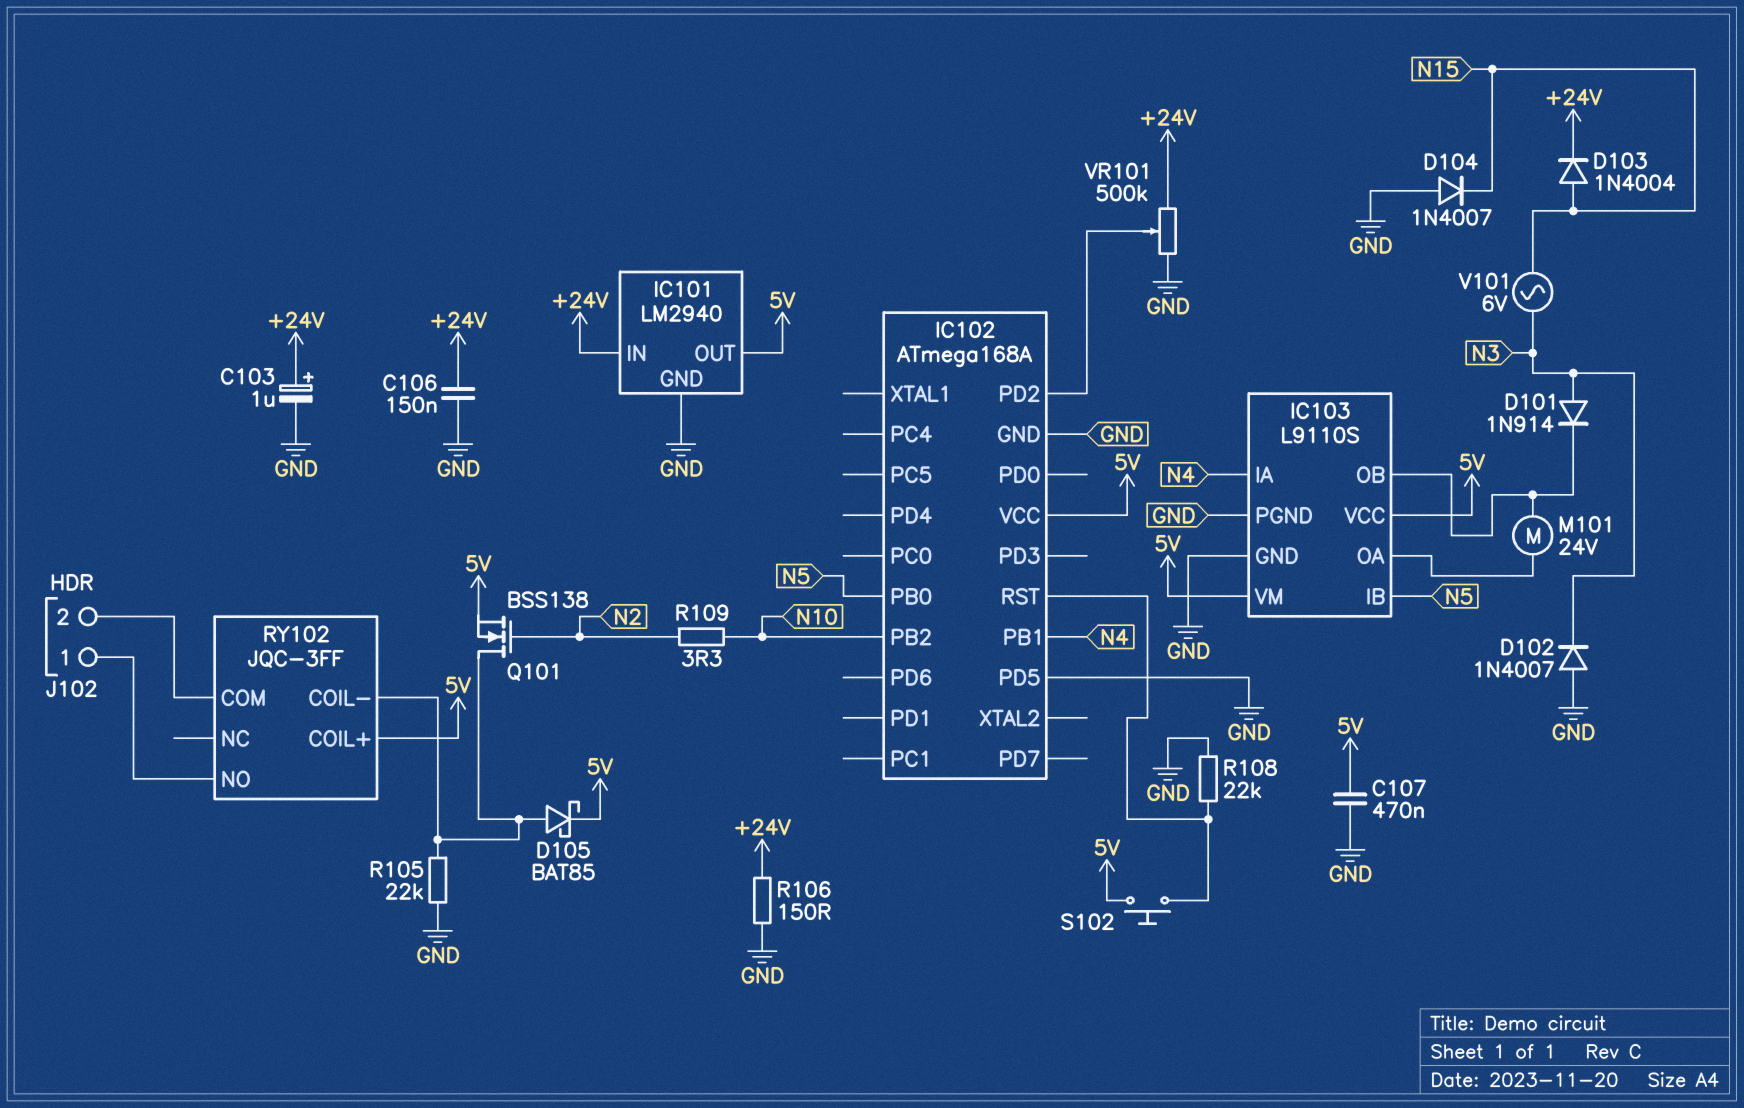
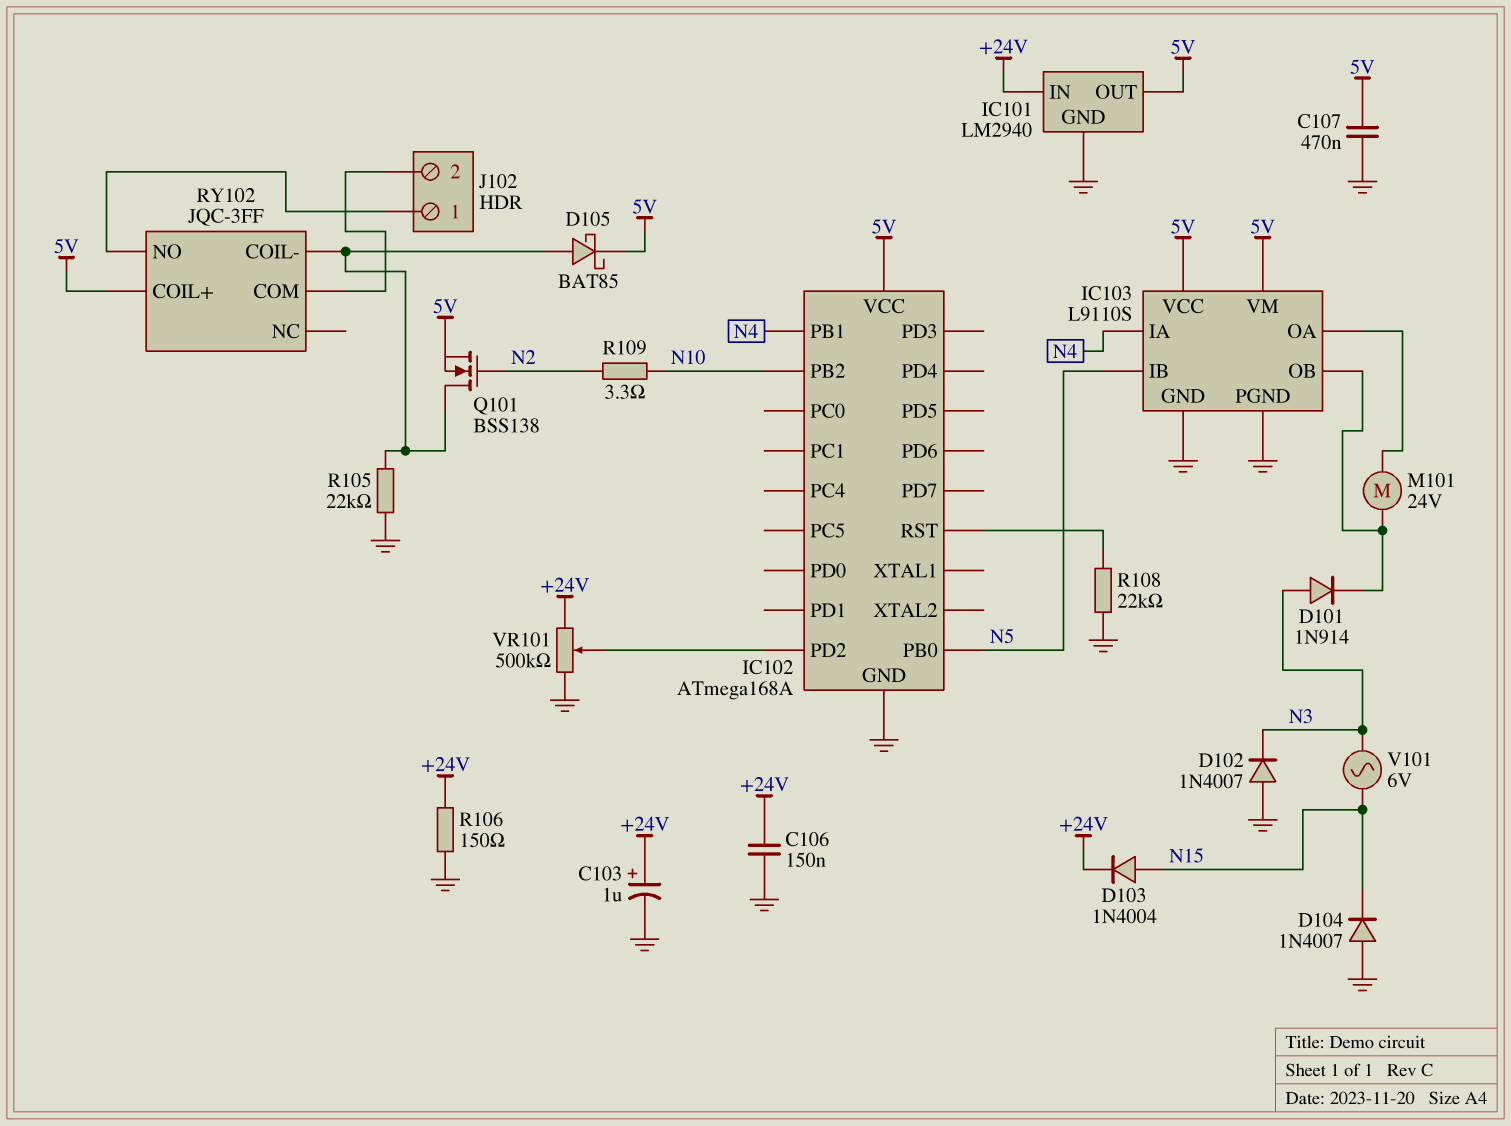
IC102 pin PD5: GND -> none
S102: button (5V, IC102/RST) -> none

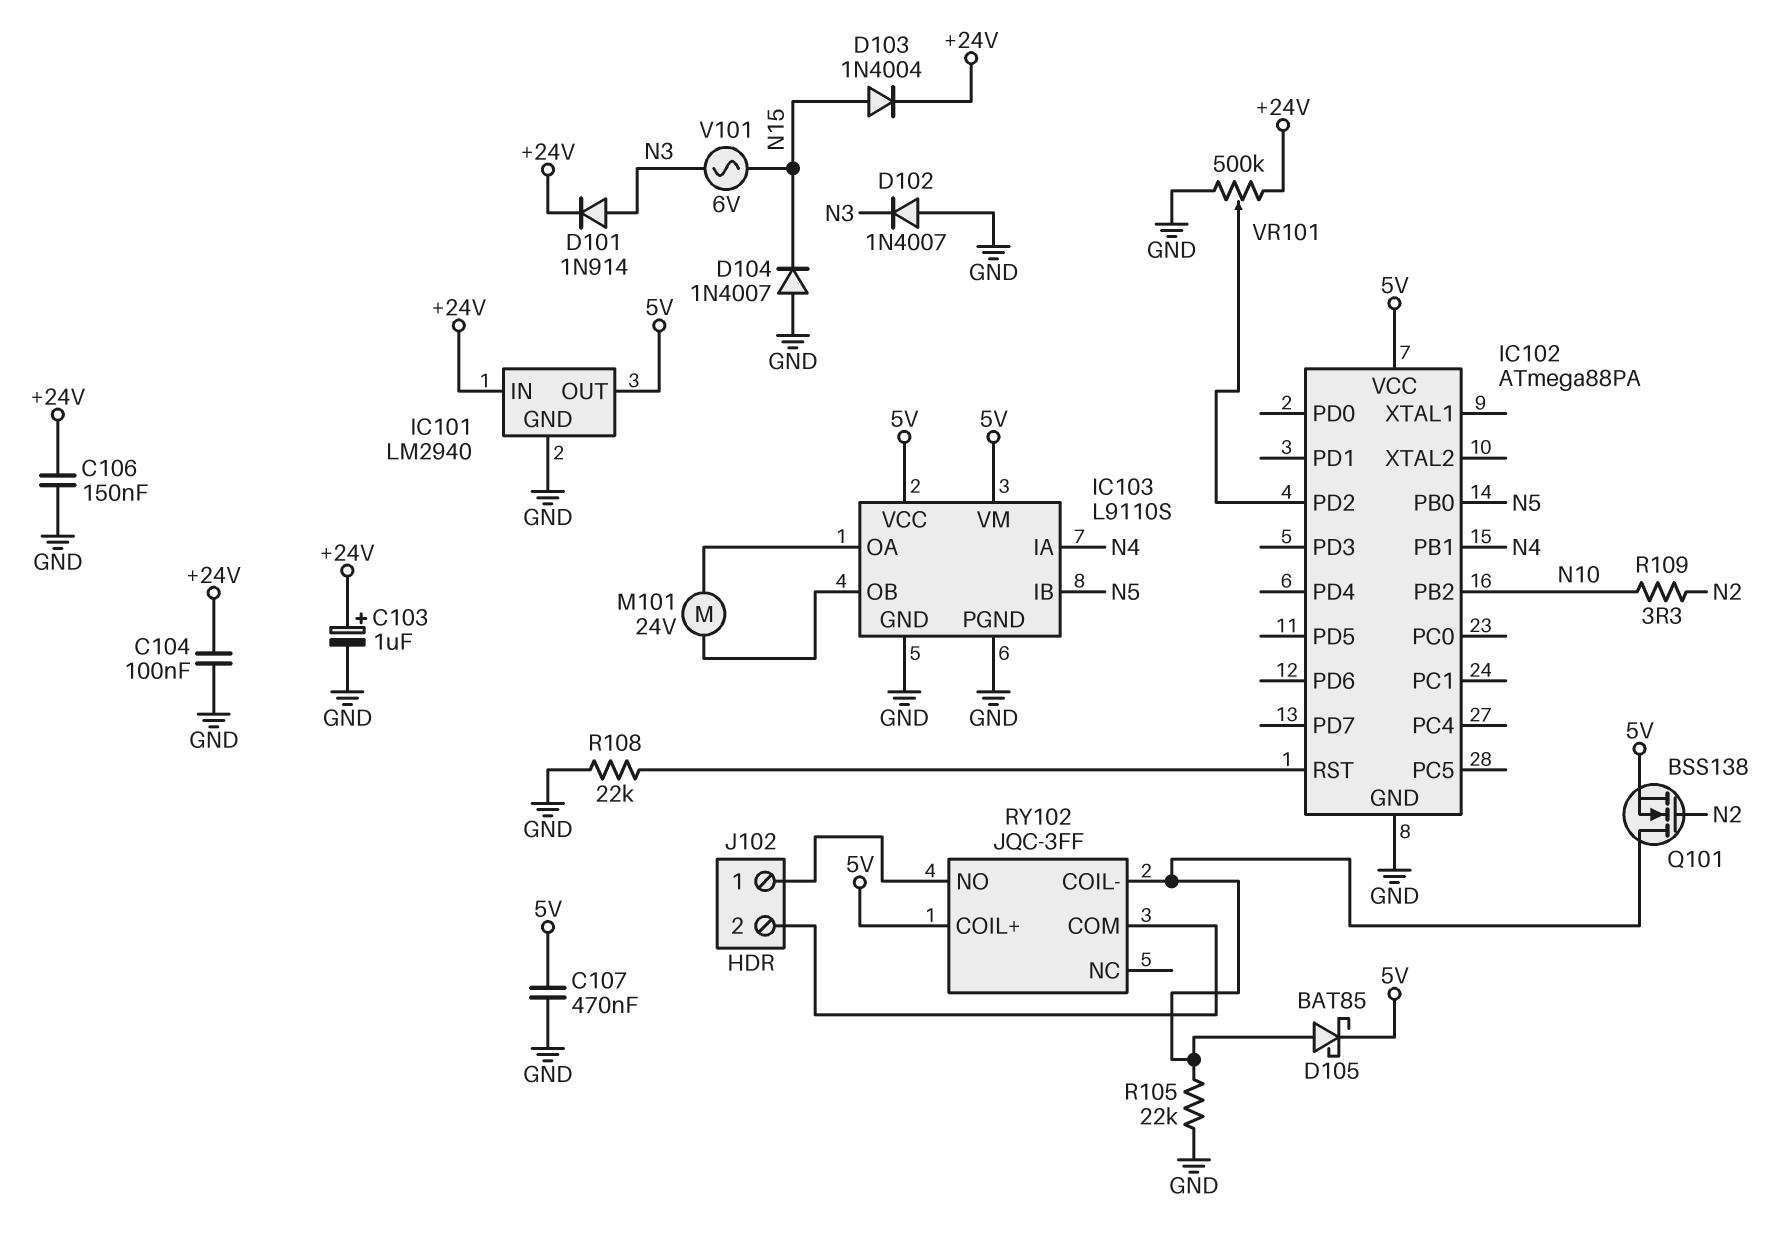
C104: none -> 100nF (+24V, GND)
D101: diode 1N914 (A N3, K IC103/OB) -> diode 1N914 (A N3, K +24V)
IC102: ATmega168A -> ATmega88PA
R106: 150 (+24V, GND) -> none

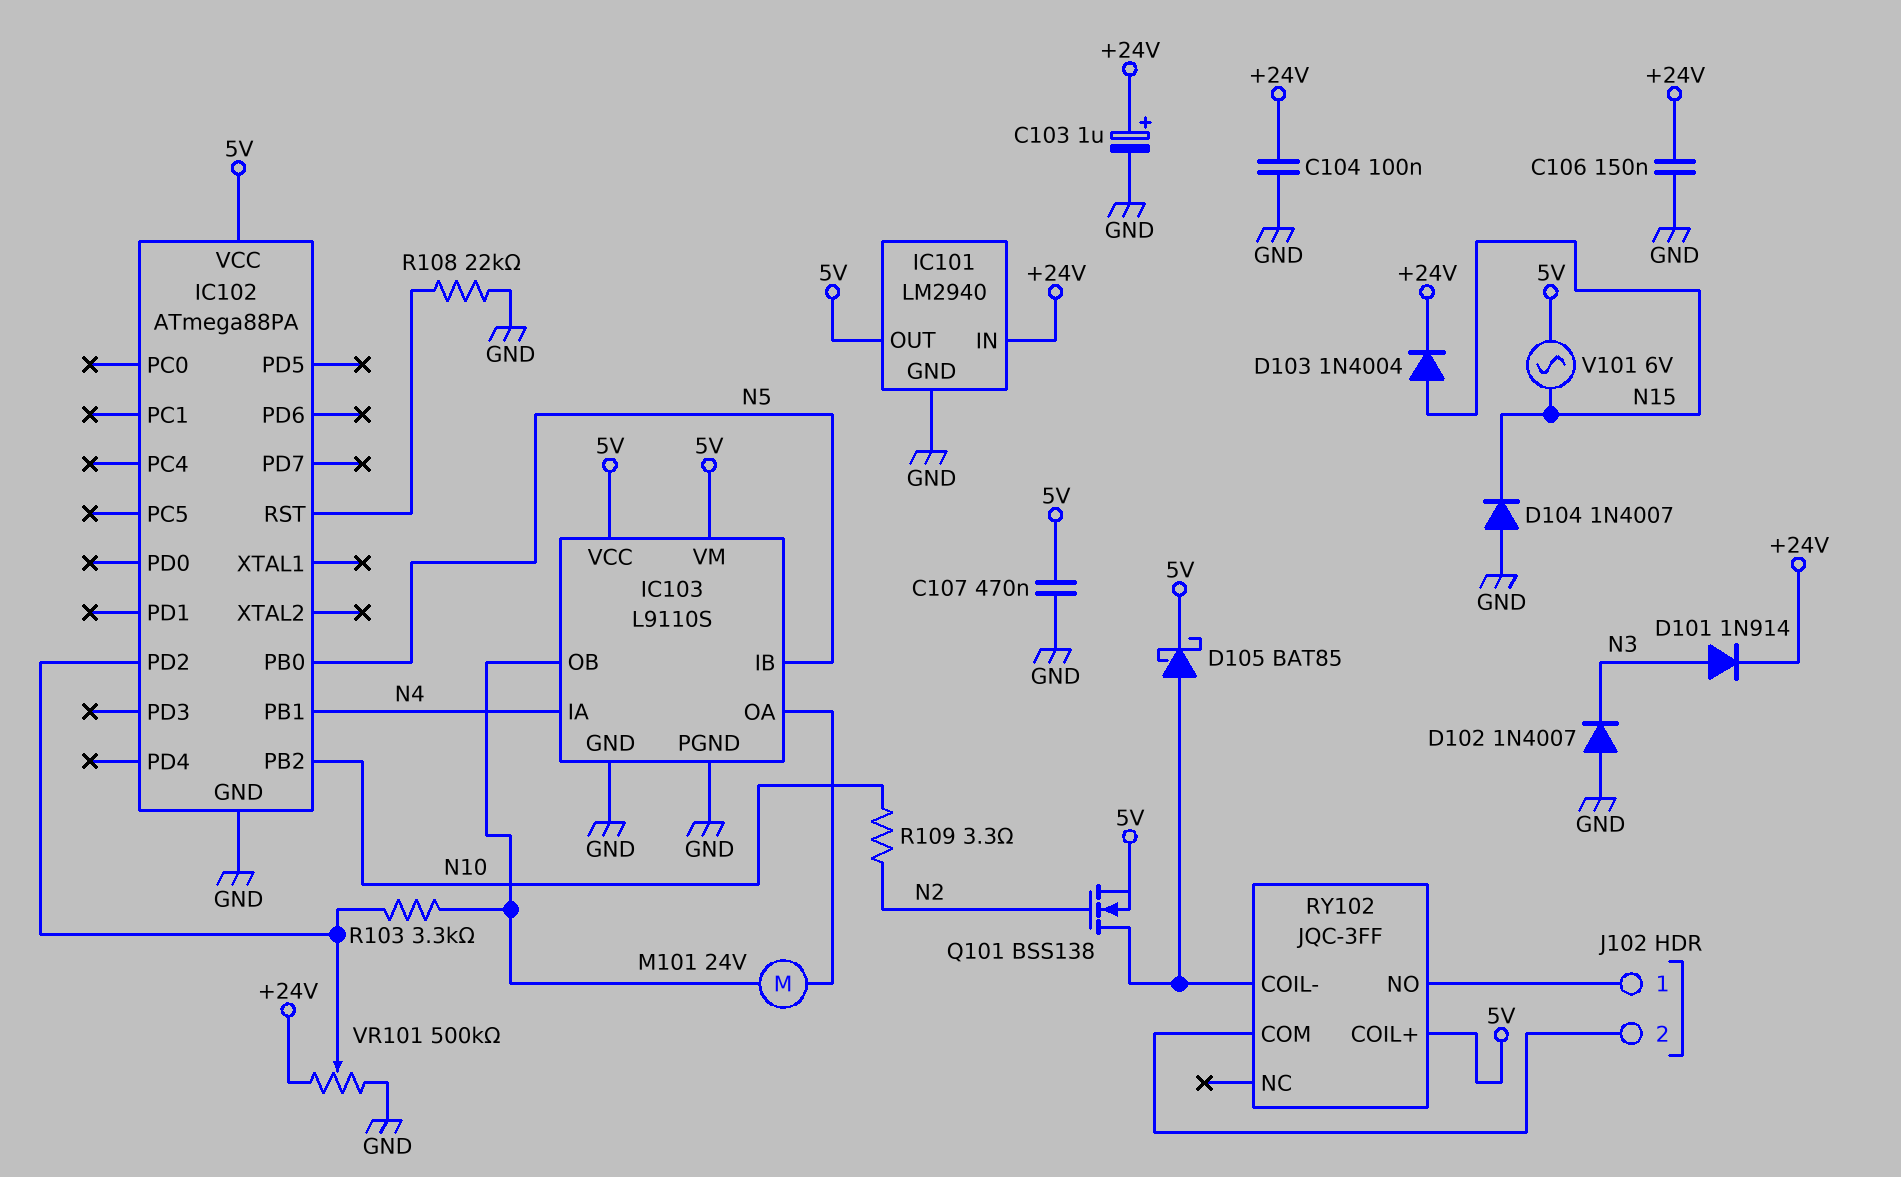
R103: none -> 3.3k (IC102/PD2, IC103/OB)
R105: 22k (GND, RY102/COIL-) -> none
V101: AC 6V (N3, N15) -> AC 6V (5V, N15)

